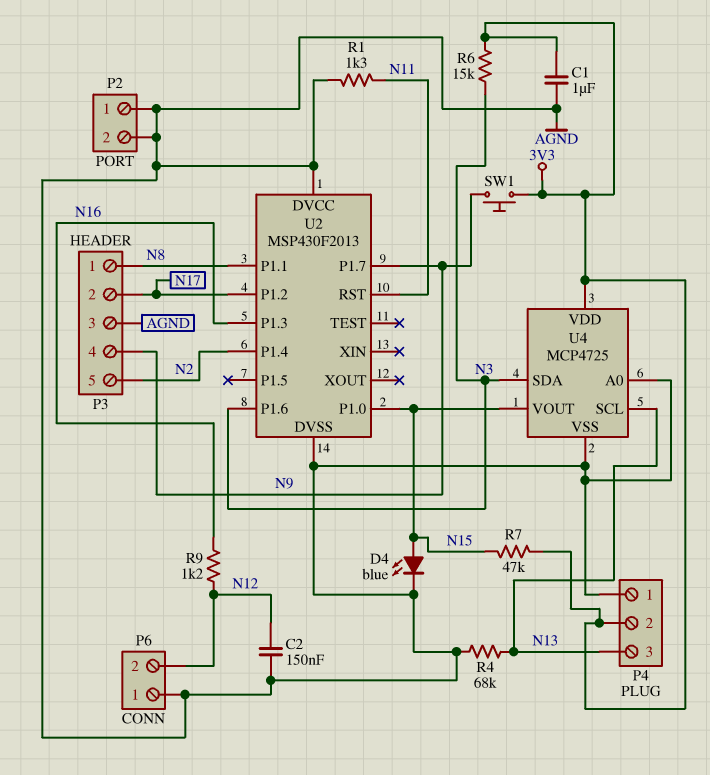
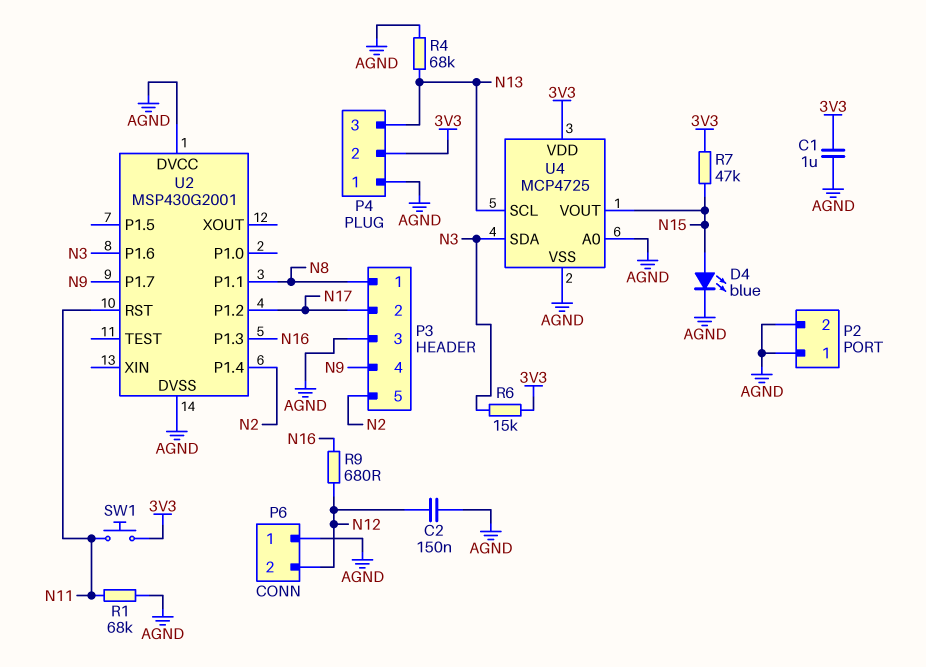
R1: 1.3k (AGND, N11) -> 68k (AGND, N11)
R9: 1.2k (N12, N16) -> 680 (N12, N16)
SW1: button (3V3, N9) -> button (3V3, N11)
U2: MSP430F2013 -> MSP430G2001
U2 pin P1.0: N15 -> none

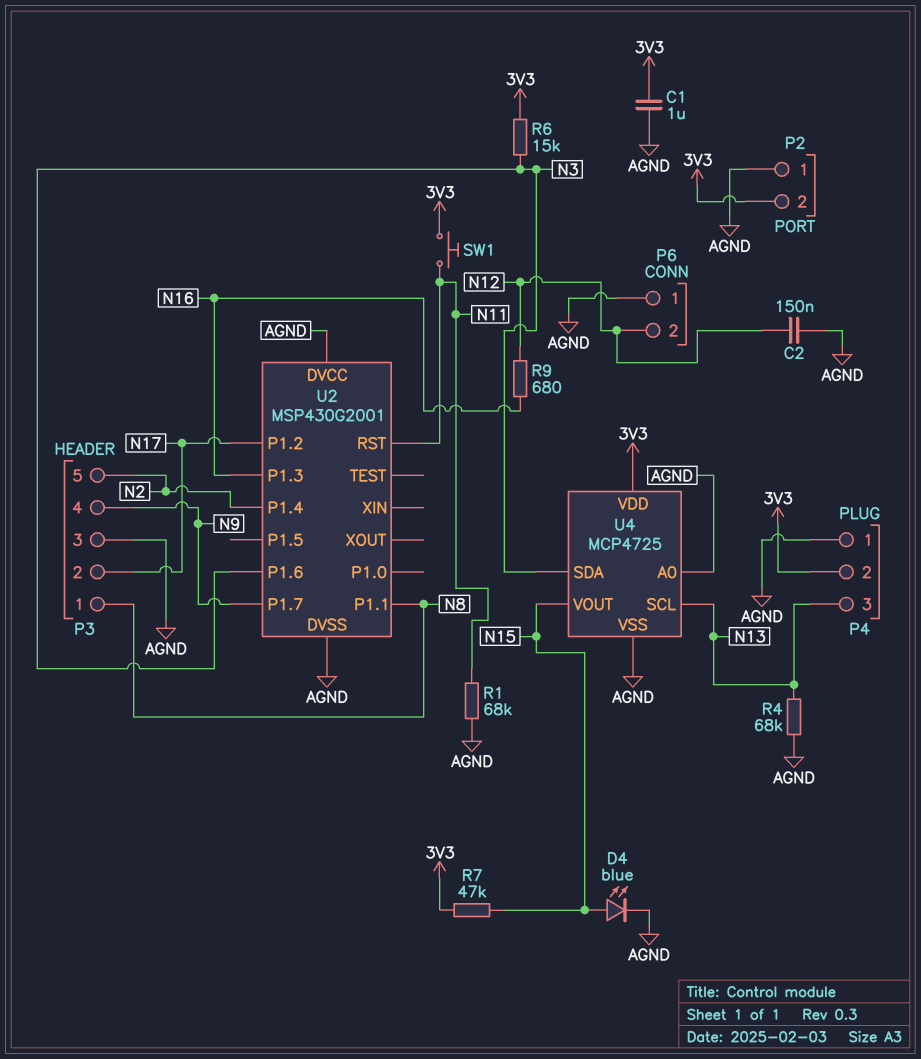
P2 pin 2: AGND -> 3V3

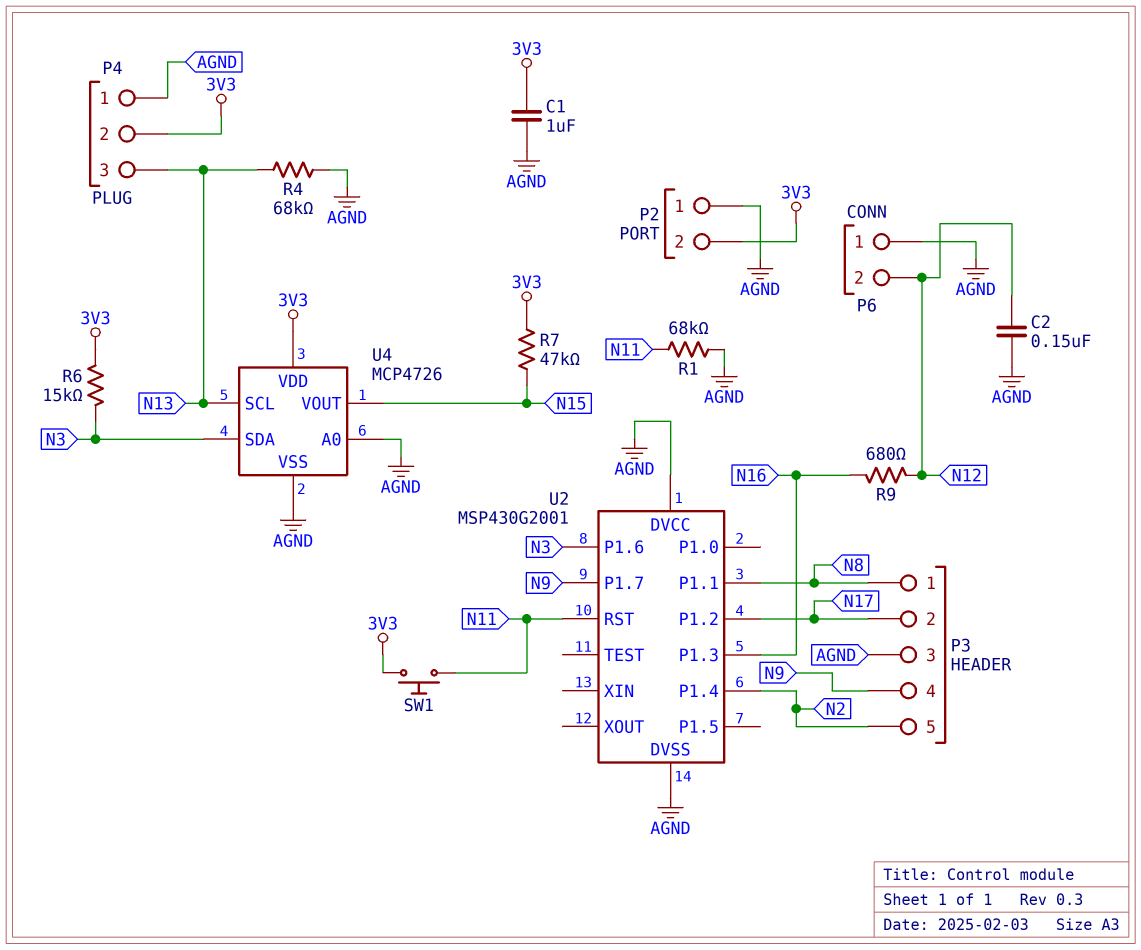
D4: LED blue (A N15, K AGND) -> none
U4: MCP4725 -> MCP4726

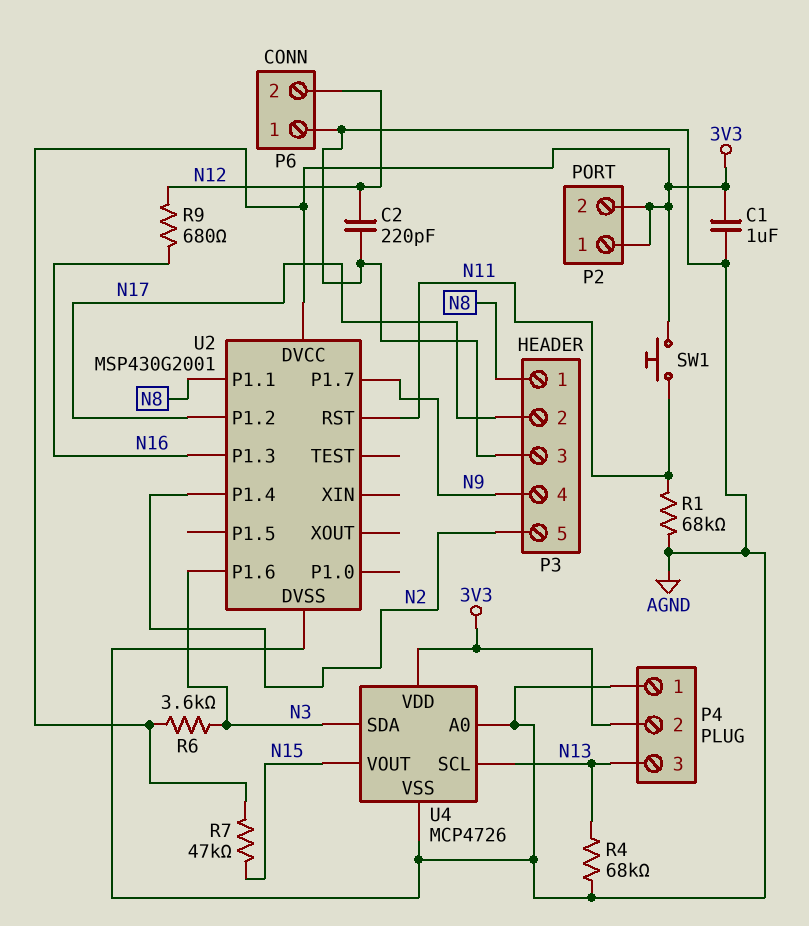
C2: 150nF (AGND, N12) -> 220pF (AGND, N12)
P2 pin 1: AGND -> 3V3
R6: 15k (3V3, N3) -> 3.6k (3V3, N3)
U2 pin DVCC: AGND -> 3V3

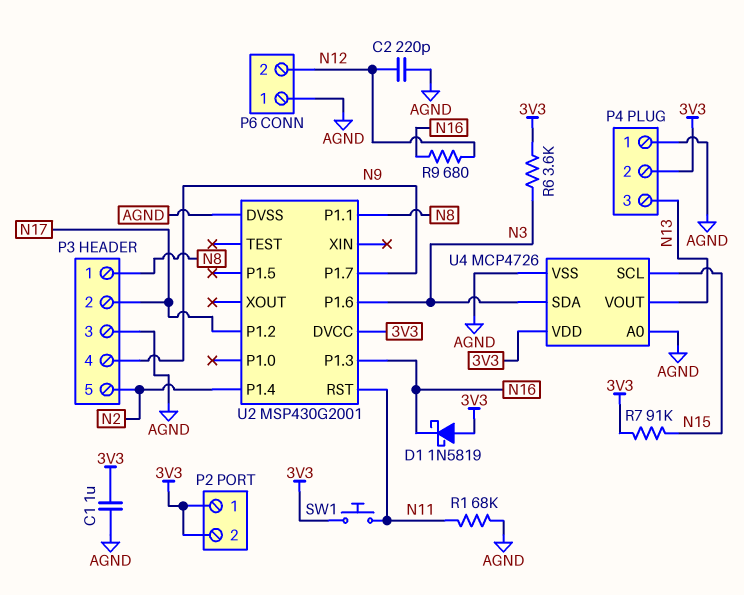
D1: none -> schottky 1N5819 (A 3V3, K N16)
R4: 68k (AGND, N13) -> none
R7: 47k (3V3, N15) -> 91k (3V3, N15)
U4 pin SCL: N13 -> N15
U4 pin VOUT: N15 -> N13

